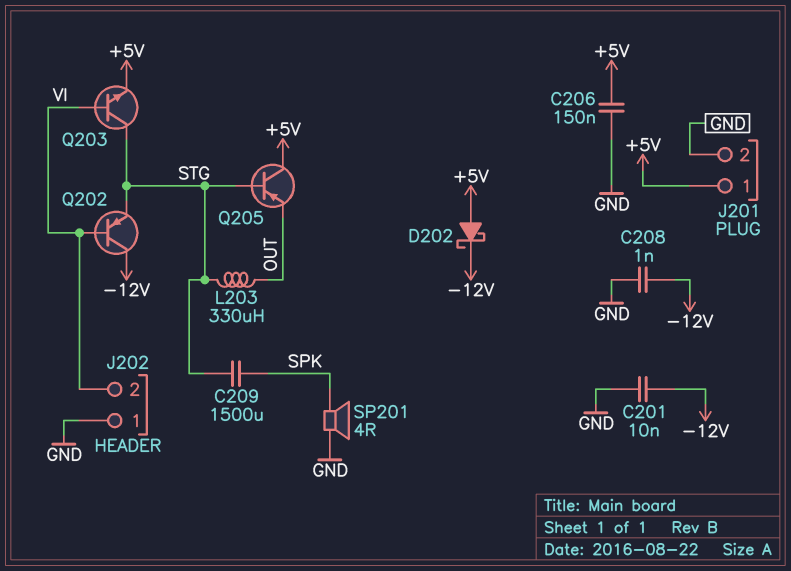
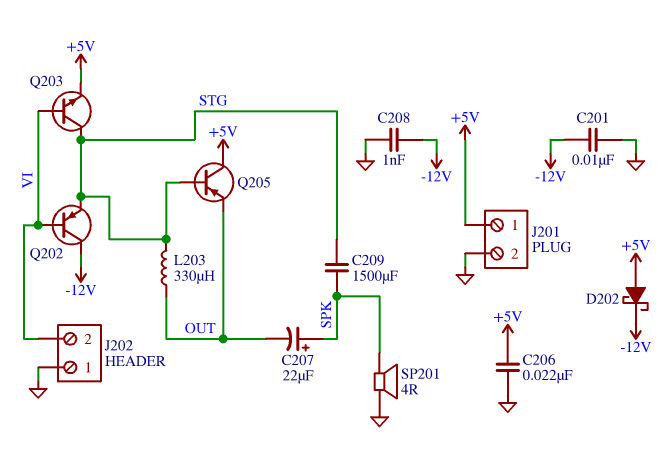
C206: 150nF (+5V, GND) -> 22nF (+5V, GND)
C207: none -> 22uF (plus SPK, minus OUT)

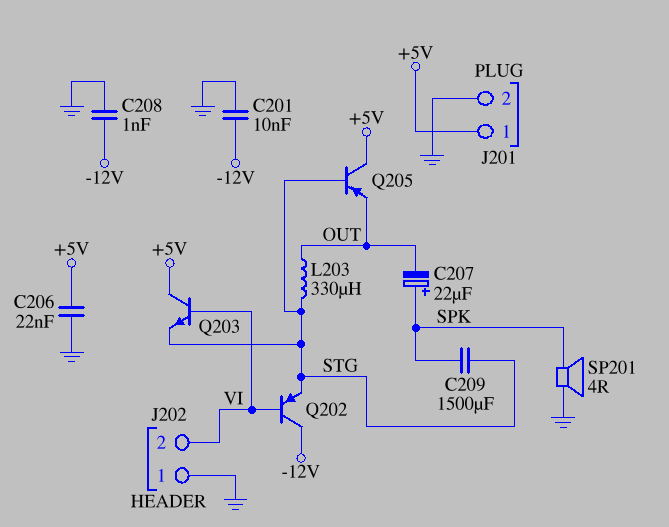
D202: schottky (A +5V, K -12V) -> none
Q203: NPN (B VI, C STG, E +5V) -> NPN (B VI, C +5V, E STG)

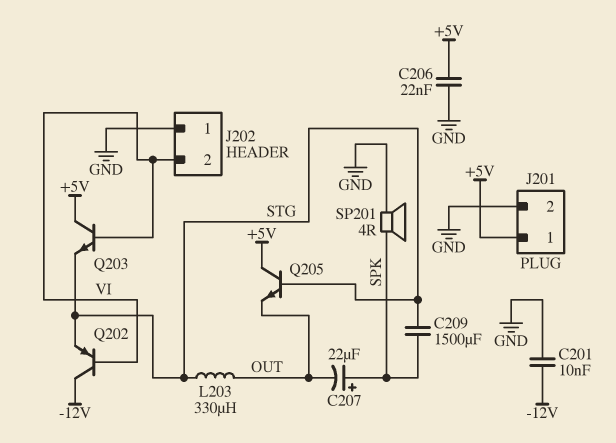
C208: 1nF (-12V, GND) -> none
Q205: PNP (B STG, C +5V, E OUT) -> NPN (B STG, C +5V, E OUT)

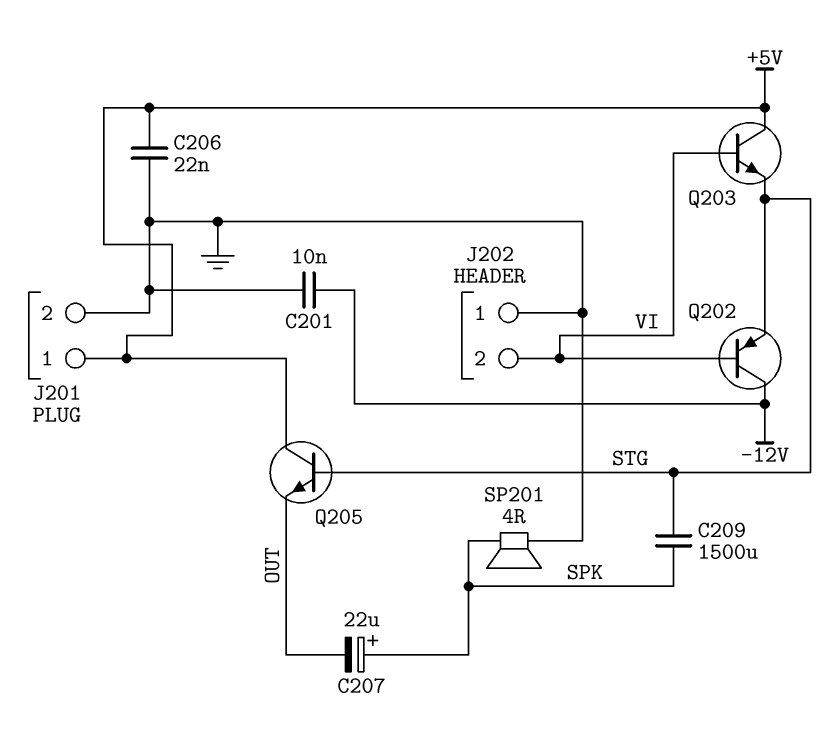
L203: 330uH (OUT, STG) -> none

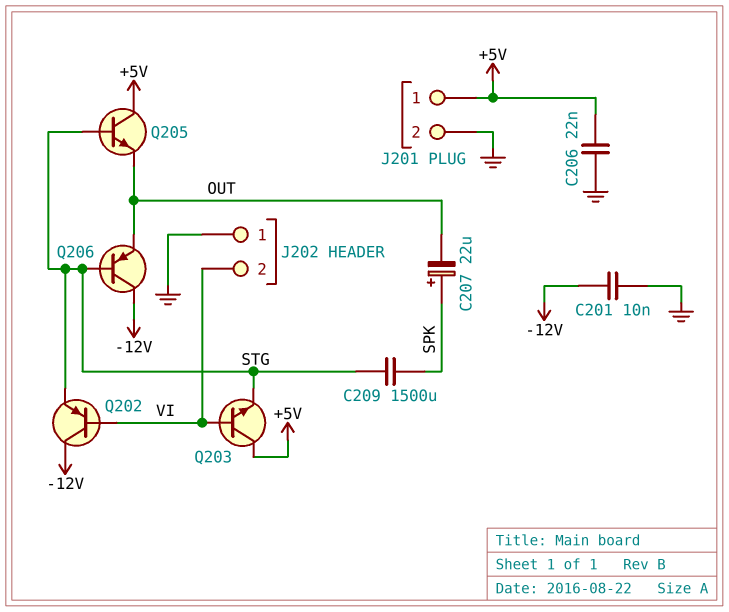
Q206: none -> PNP (B STG, C -12V, E OUT)
SP201: speaker 4R (GND, SPK) -> none

